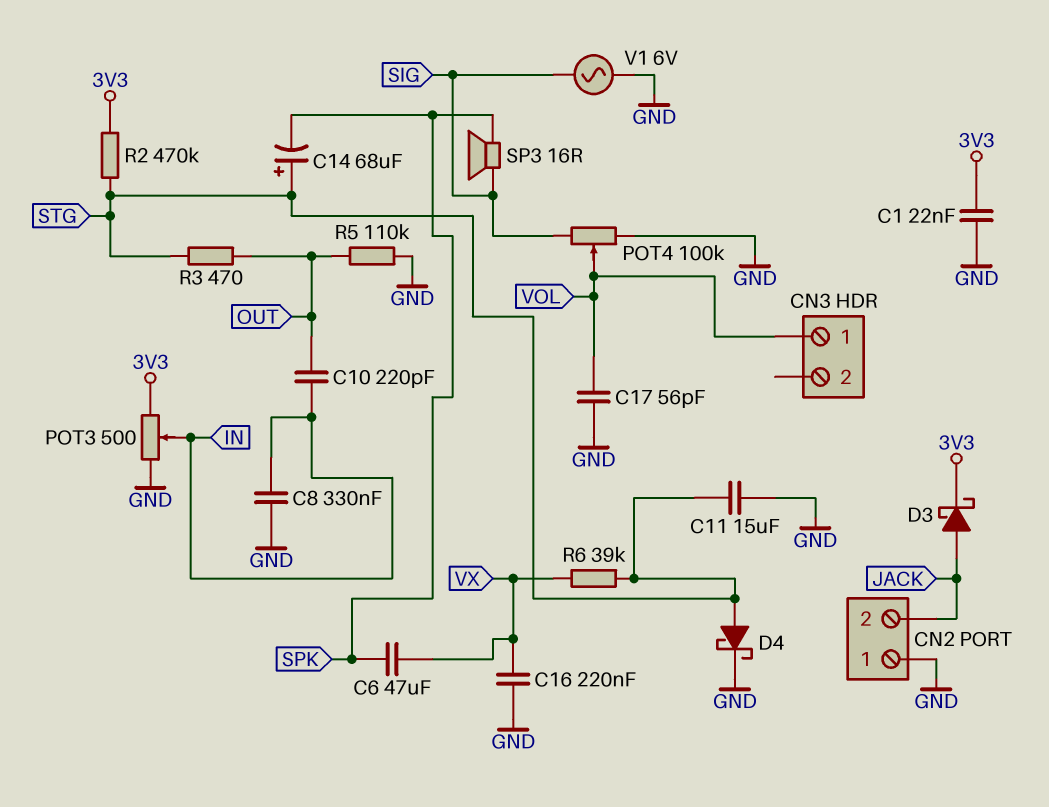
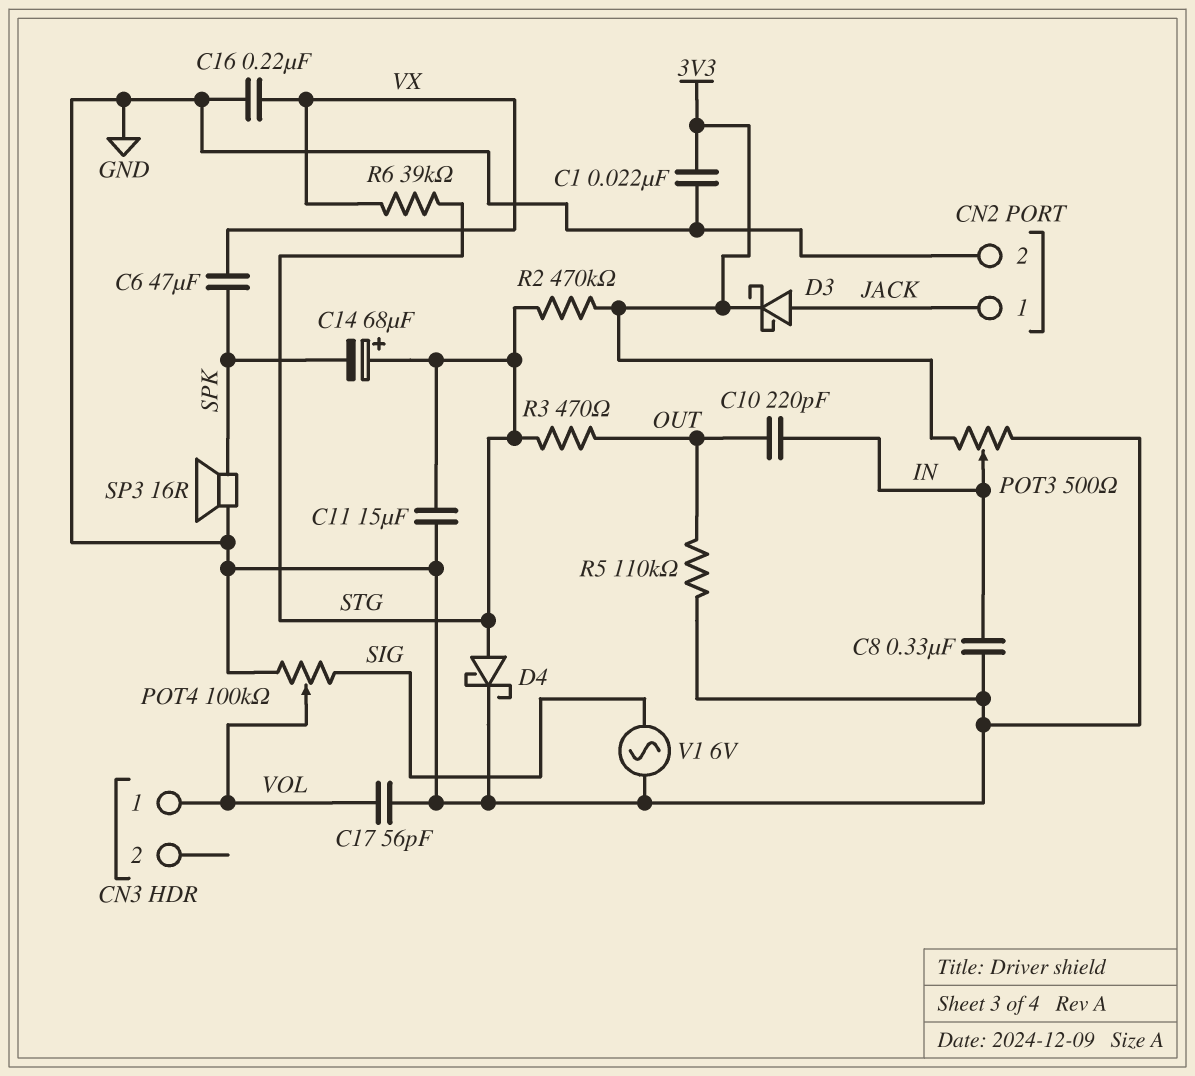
CN2 pin 1: GND -> JACK
CN2 pin 2: JACK -> GND
SP3: speaker 16R (SIG, SPK) -> speaker 16R (GND, SPK)

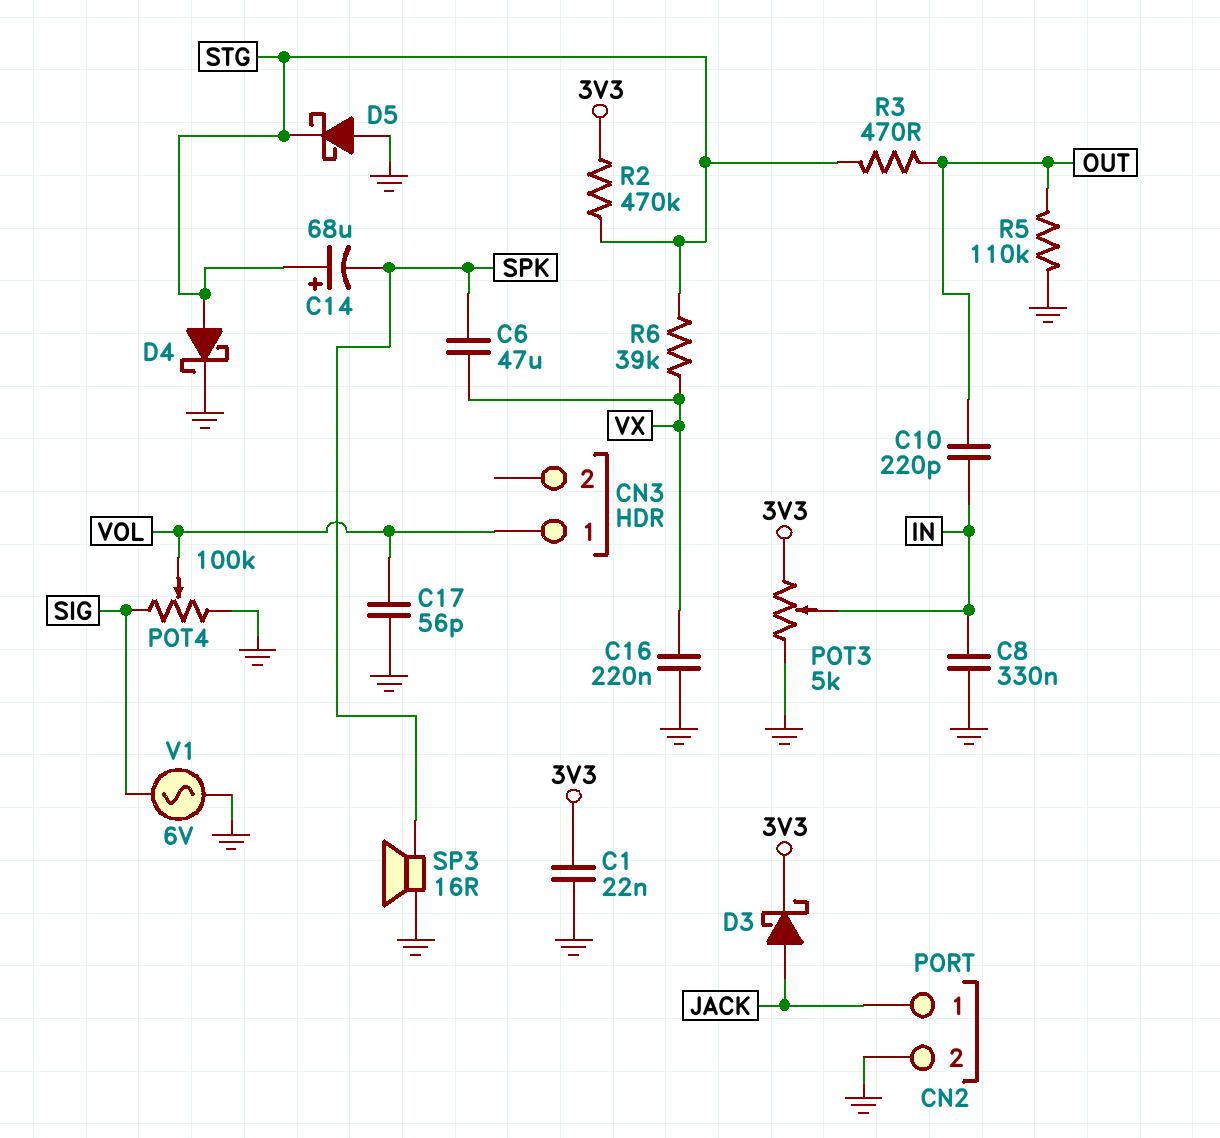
C11: 15uF (GND, STG) -> none
D5: none -> schottky (A GND, K STG)
POT3: 500 (3V3, GND, wiper IN) -> 5k (3V3, GND, wiper IN)

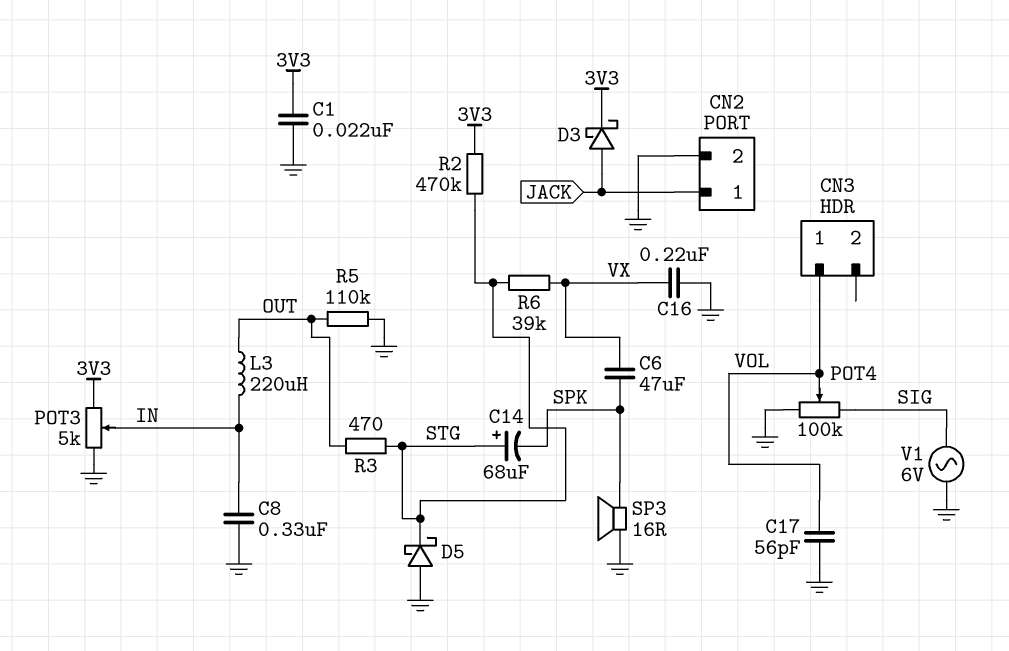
C10: 220pF (IN, OUT) -> none
D4: schottky (A STG, K GND) -> none
L3: none -> 220uH (IN, OUT)

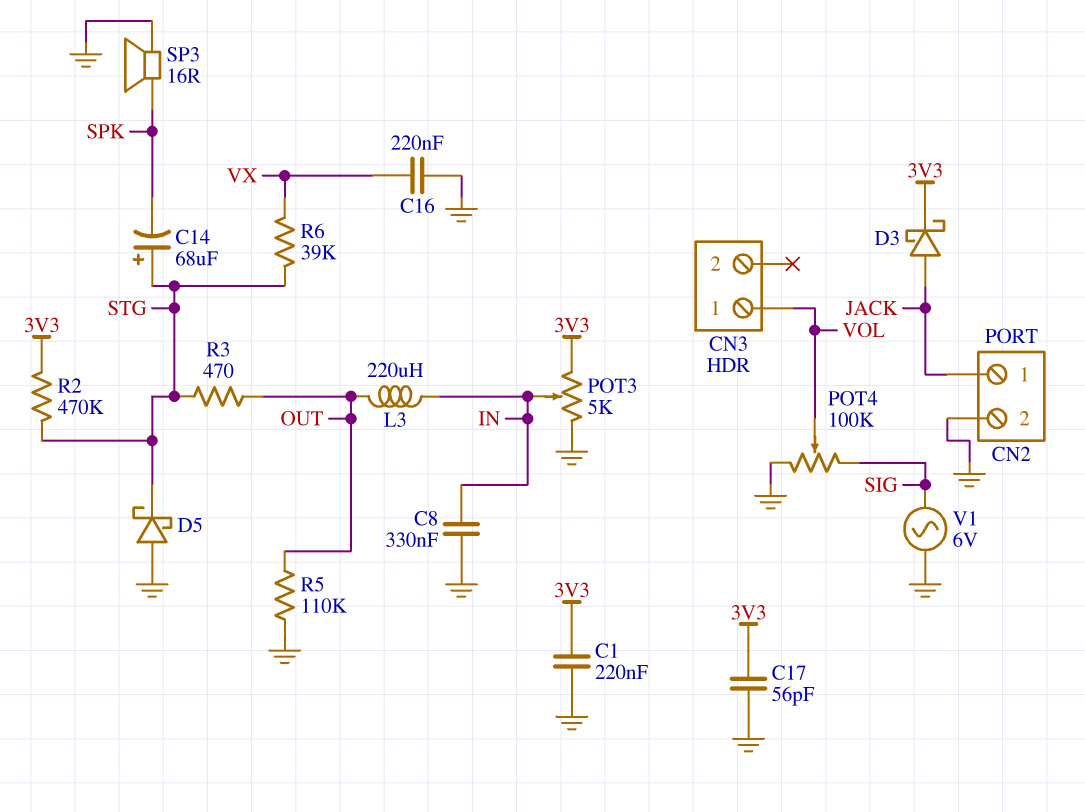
C1: 22nF (3V3, GND) -> 220nF (3V3, GND)
C6: 47uF (SPK, VX) -> none
C17: 56pF (GND, VOL) -> 56pF (3V3, GND)

